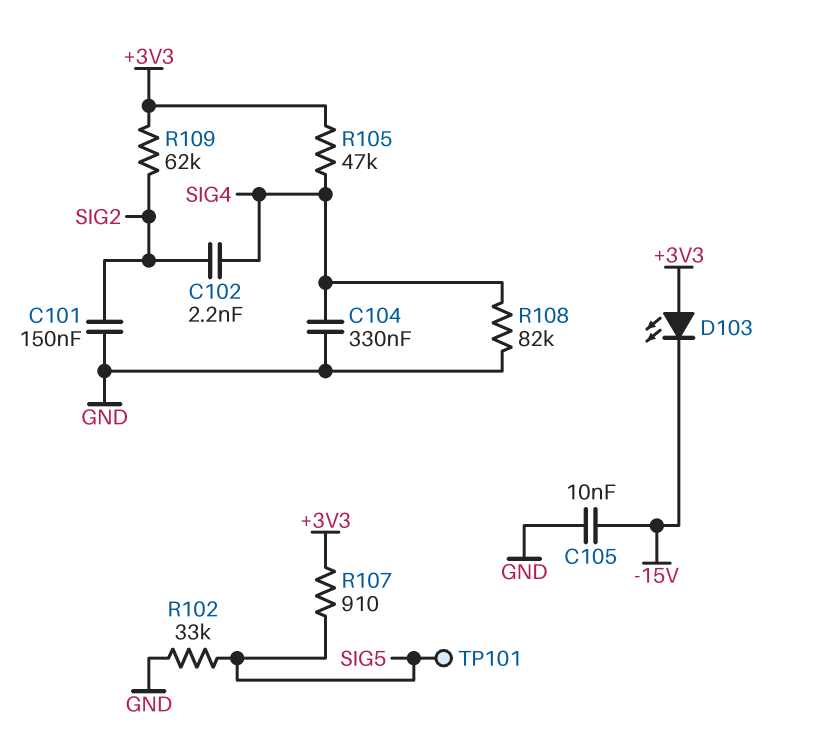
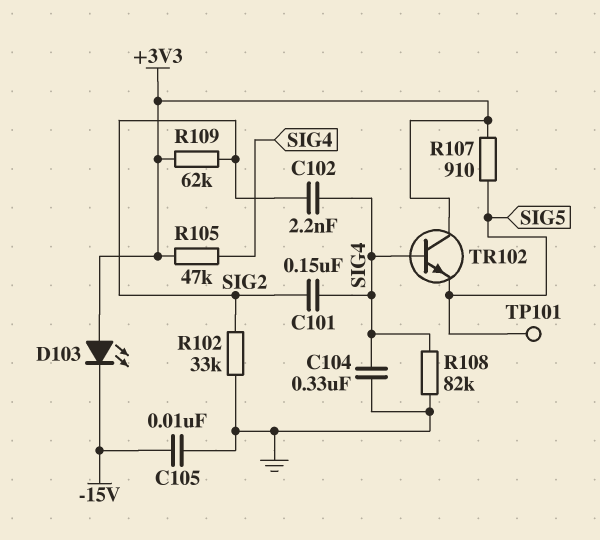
C101: 150nF (GND, SIG2) -> 150nF (SIG2, SIG4)
R102: 33k (GND, SIG5) -> 33k (GND, SIG2)
TR102: none -> NPN (B SIG4, C +3V3, E SIG5)

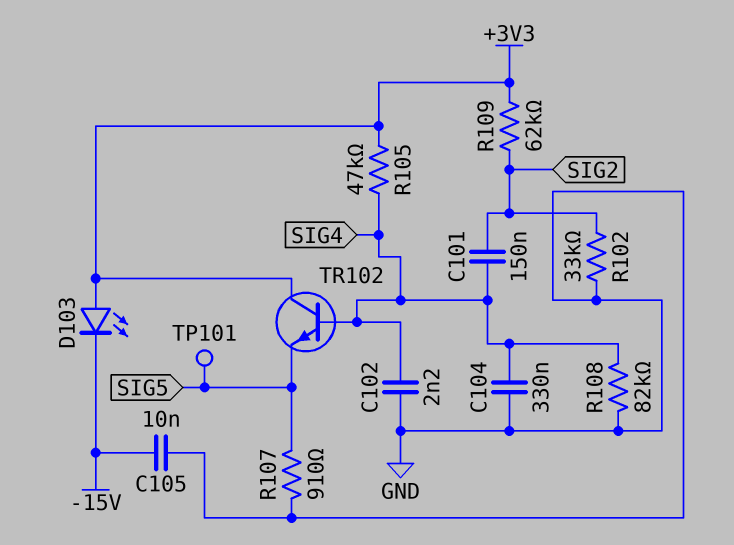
C102: 2.2nF (SIG2, SIG4) -> 2.2nF (GND, SIG4)
R107: 910 (+3V3, SIG5) -> 910 (GND, SIG5)

